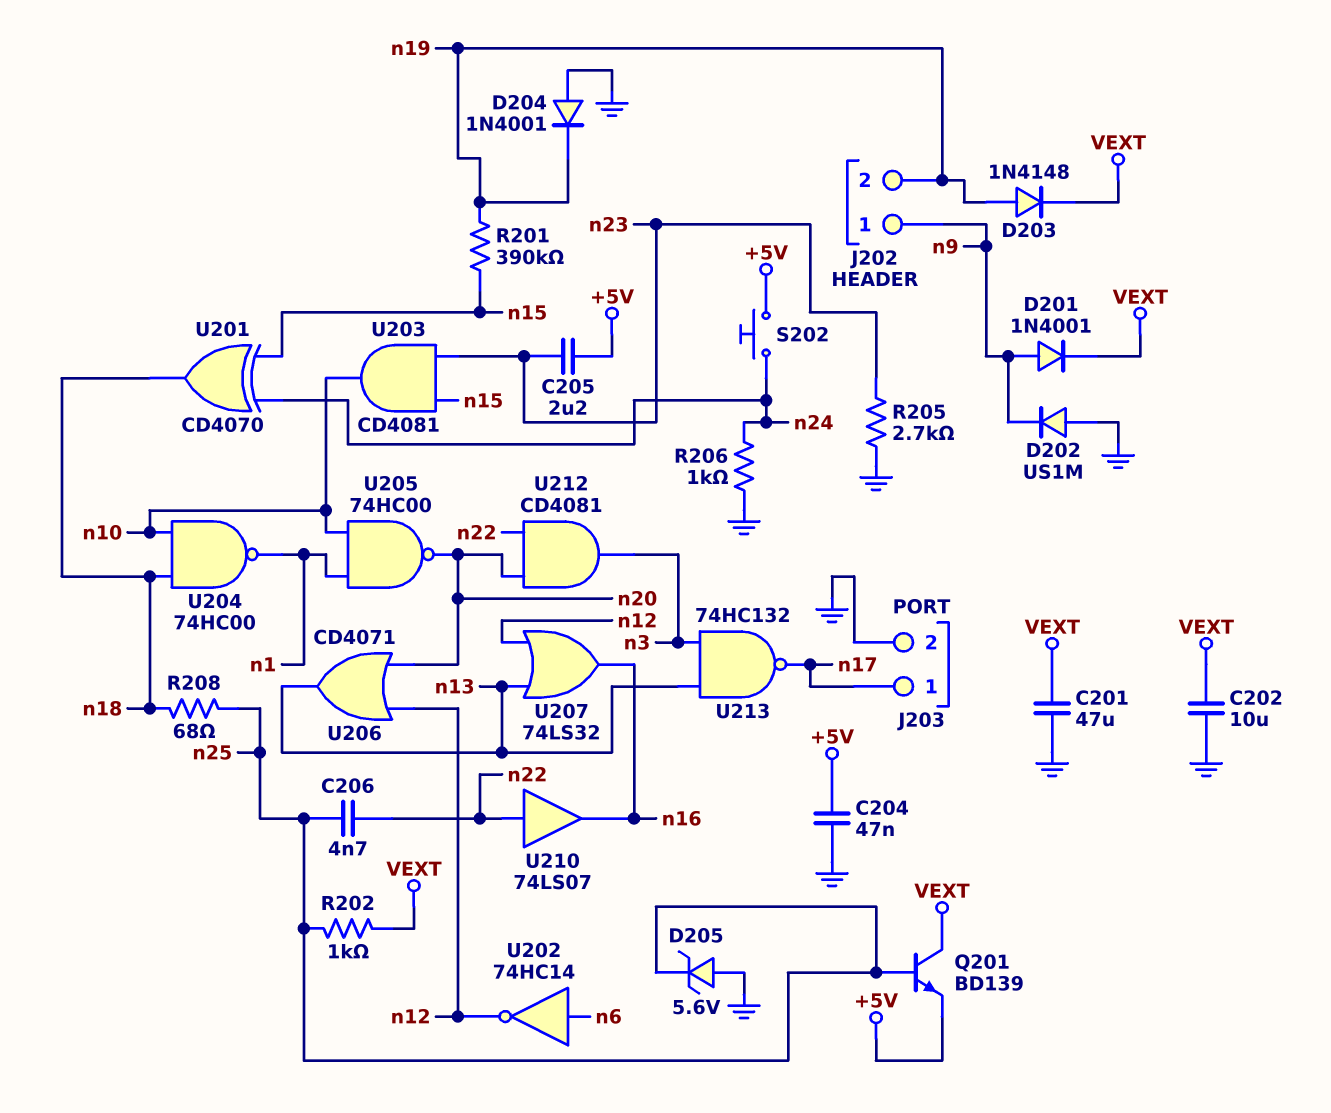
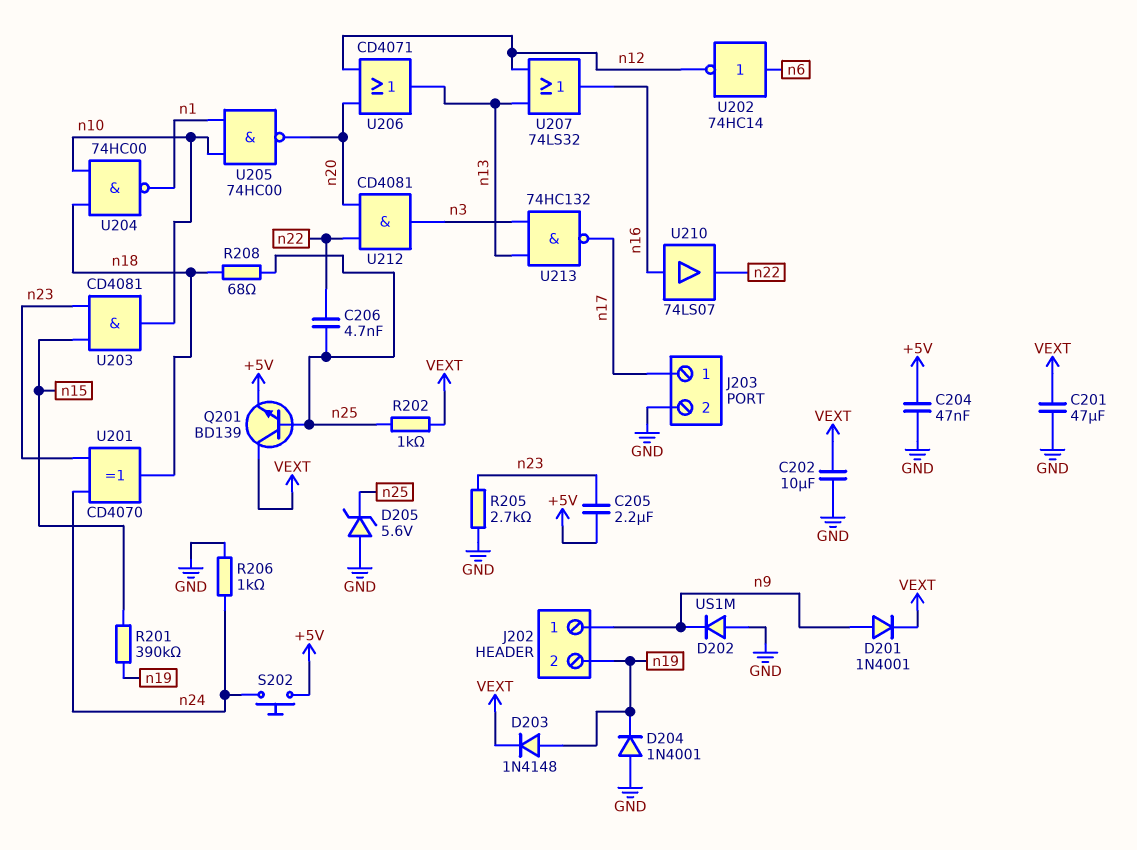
U201: XOR CD4070 (in n15, in n24, out n18) -> XOR CD4070 (in n23, in n24, out n18)
U210: buffer 74LS07 (in n22, out n16) -> buffer 74LS07 (in n16, out n22)

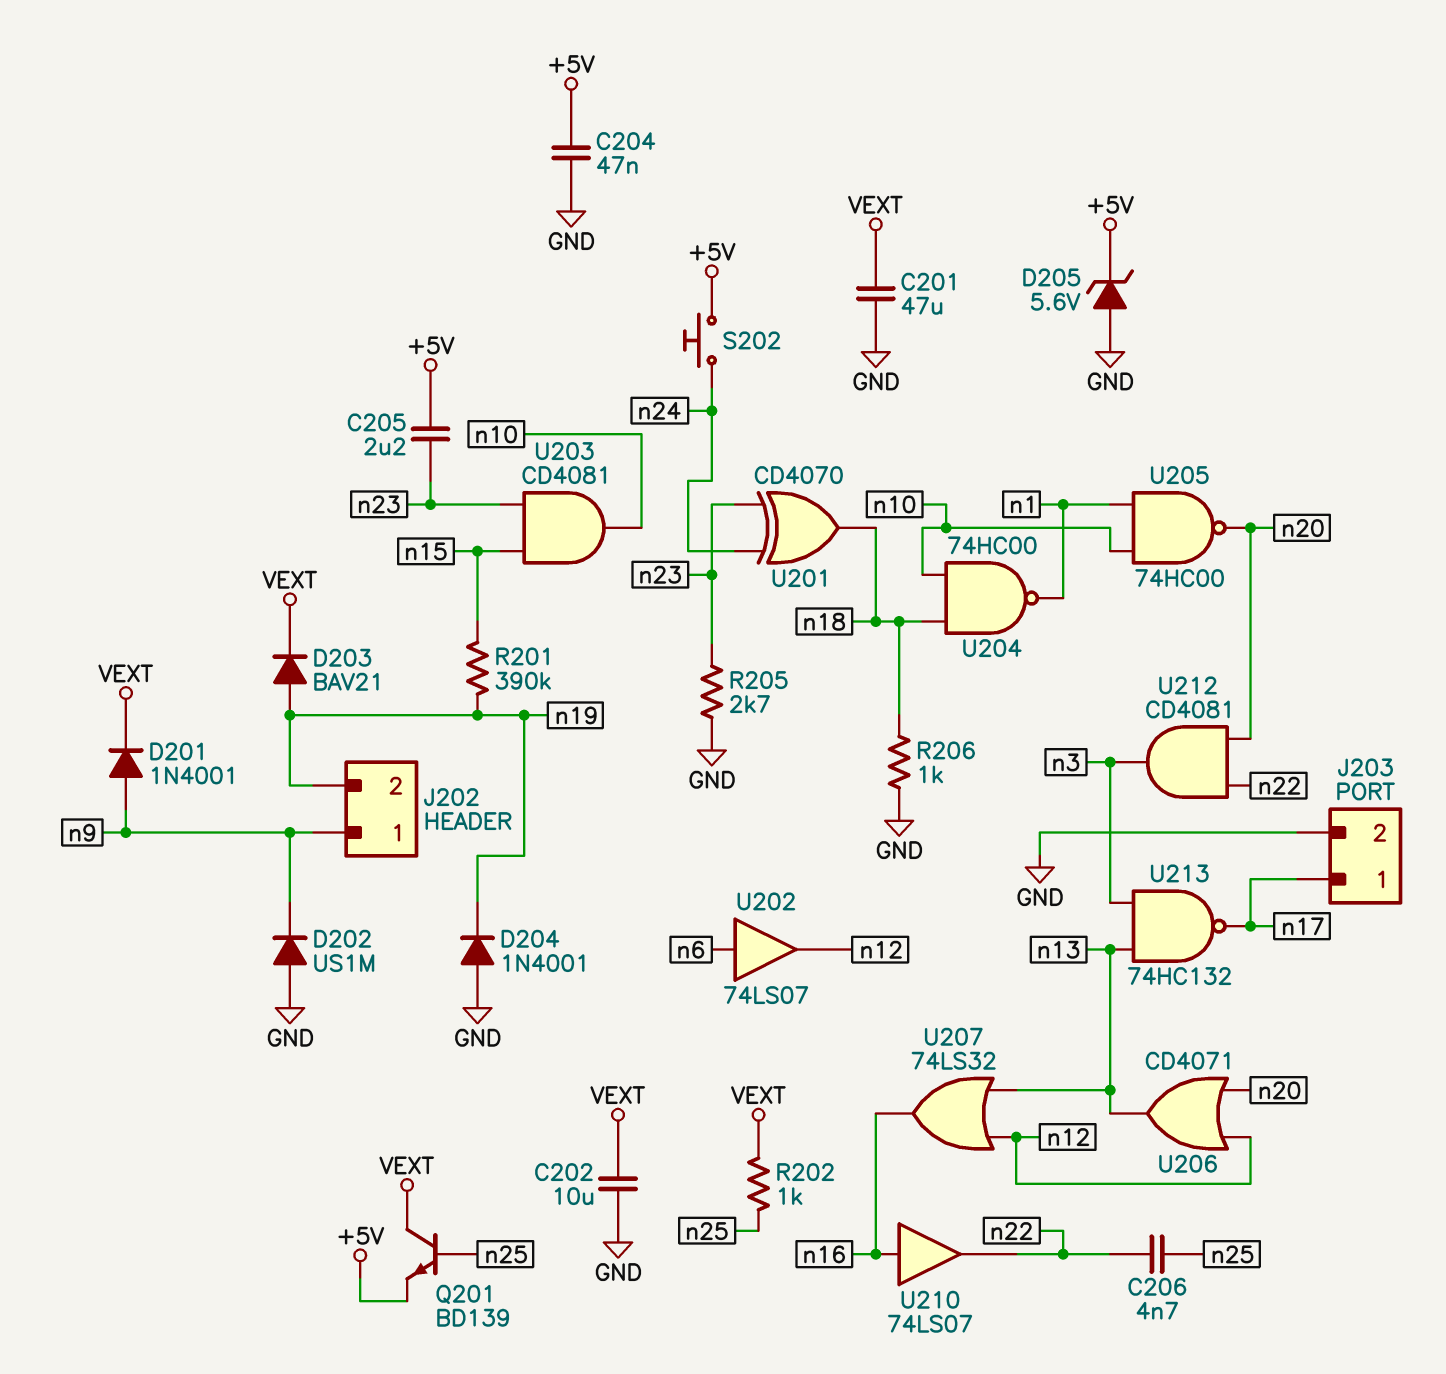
D203: diode 1N4148 (A n19, K VEXT) -> diode BAV21 (A n19, K VEXT)
D205: zener 5.6V (A GND, K n25) -> zener 5.6V (A GND, K +5V)
R206: 1k (GND, n24) -> 1k (GND, n18)
R208: 68 (n18, n25) -> none
U202: NOT 74HC14 (in n6, out n12) -> buffer 74LS07 (in n6, out n12)

